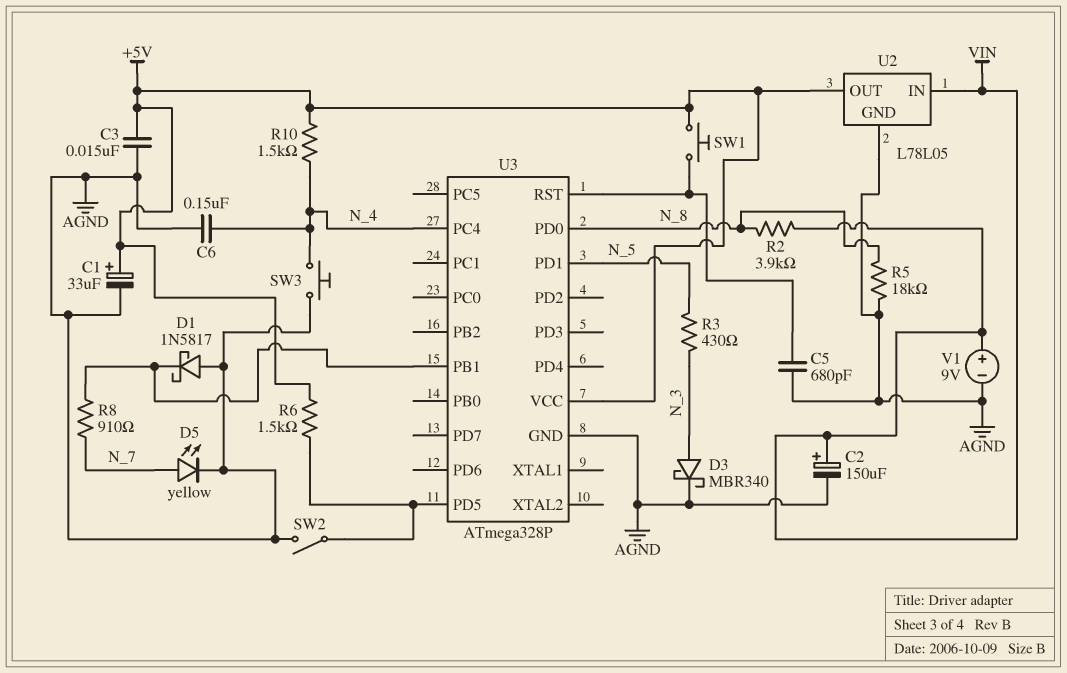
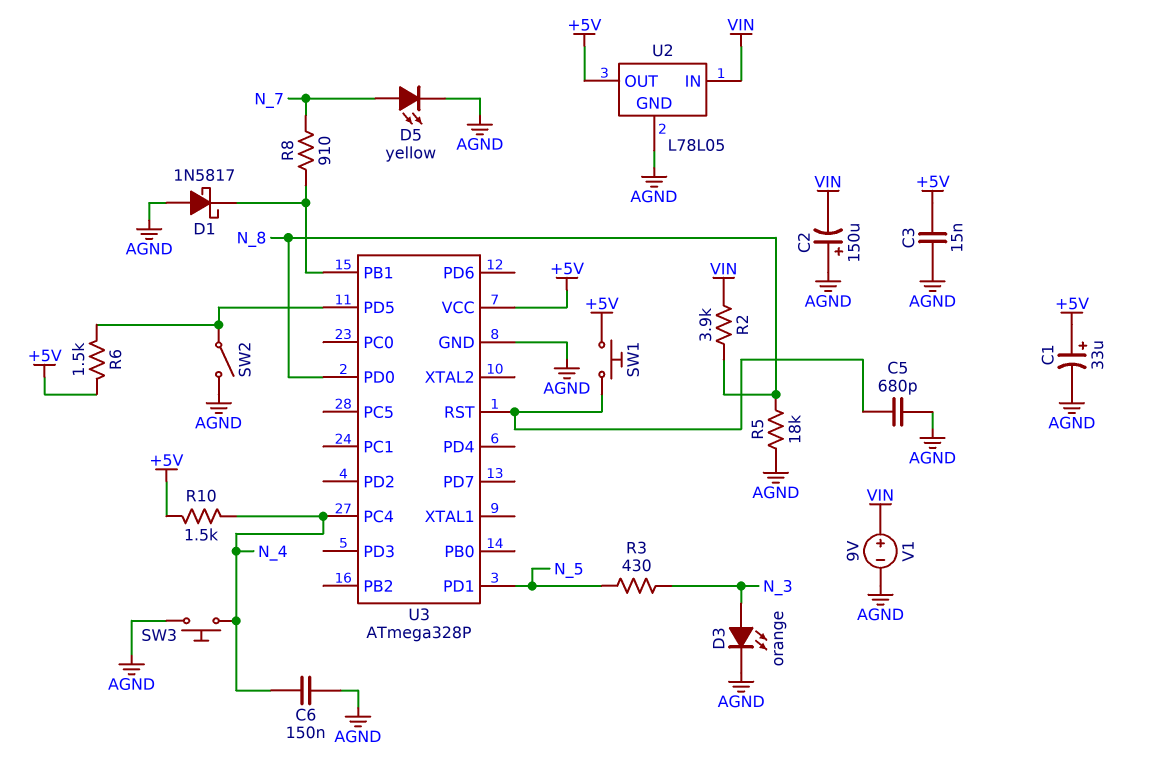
C2: 150uF (plus VIN, minus AGND) -> 150uF (plus AGND, minus VIN)
D3: schottky MBR340 (A N_3, K AGND) -> LED orange (A N_3, K AGND)

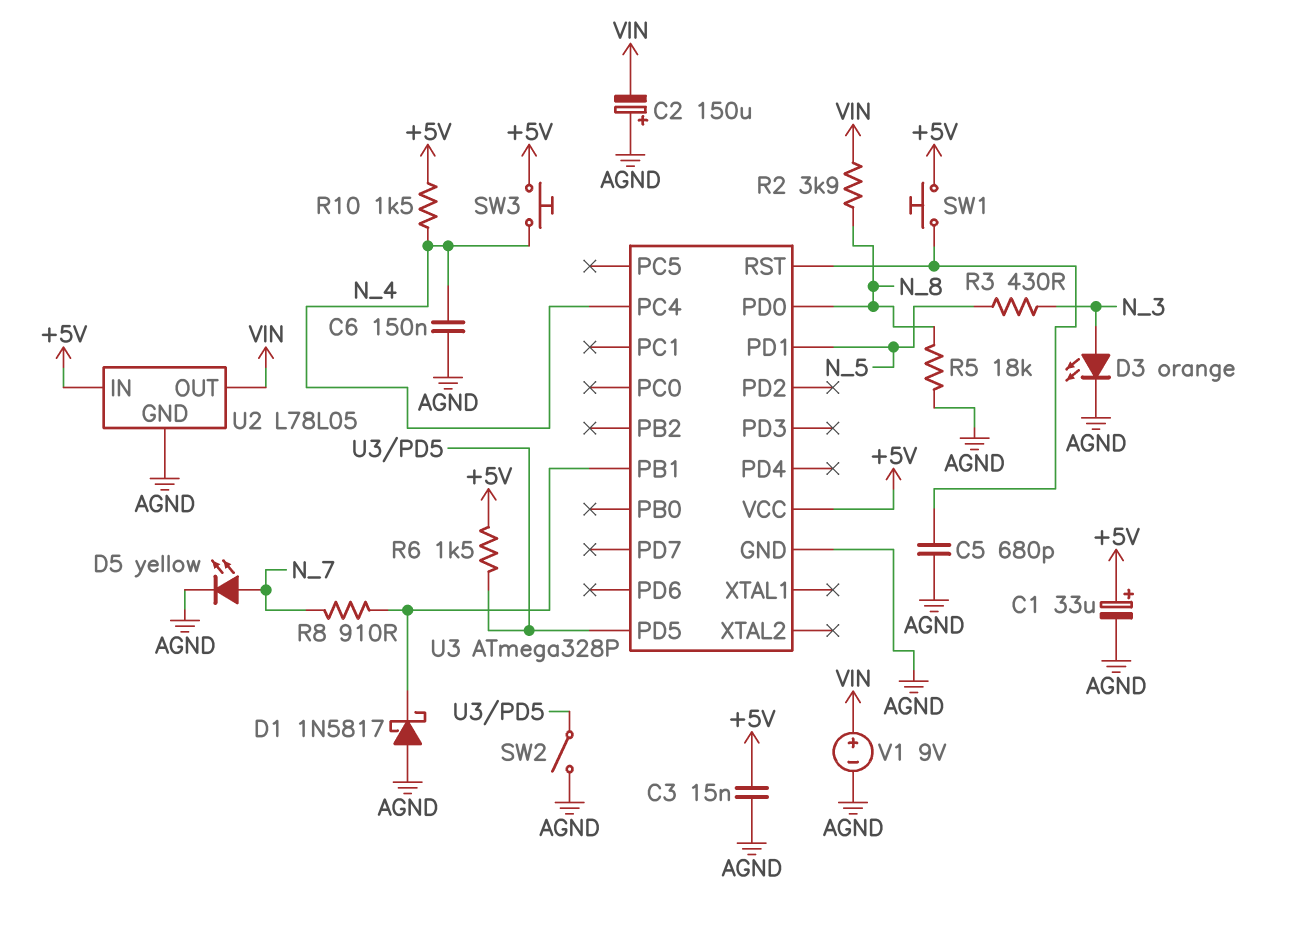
SW3: button (AGND, N_4) -> button (+5V, N_4)
U2 pin IN: VIN -> +5V
U2 pin OUT: +5V -> VIN

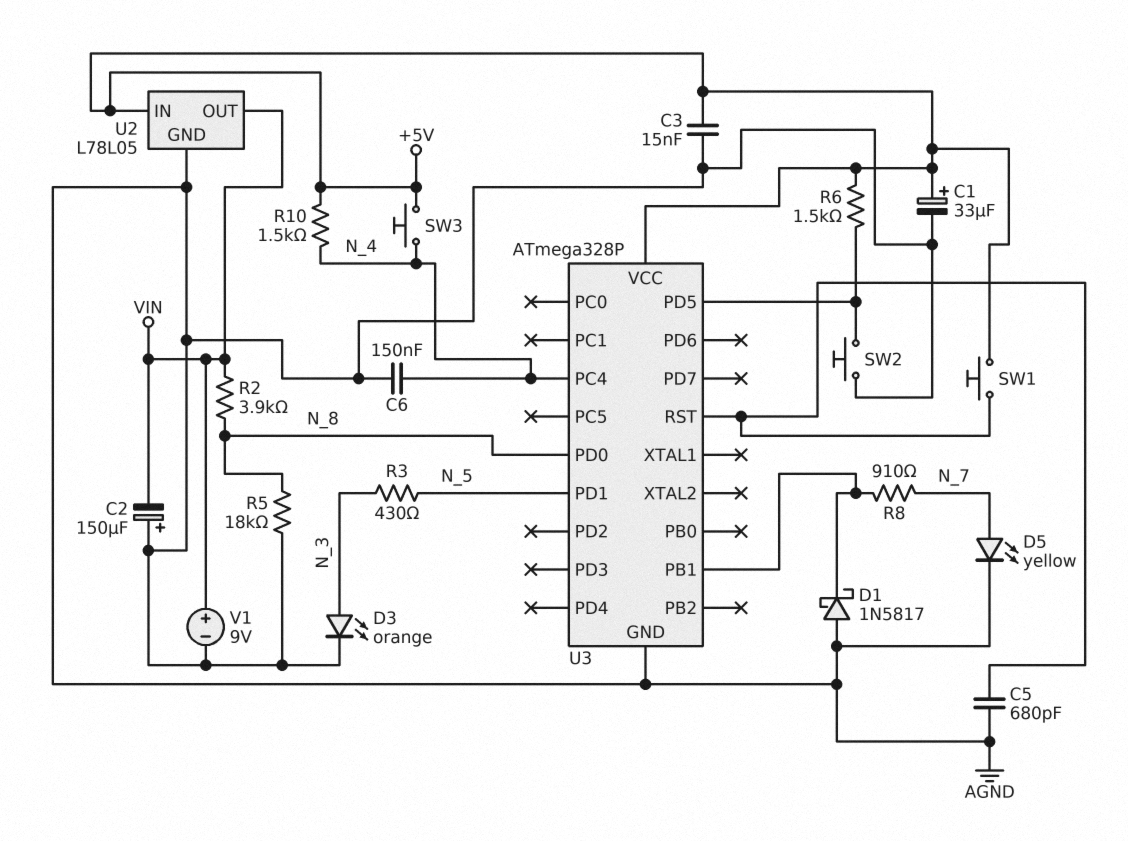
SW2: switch (AGND, U3/PD5) -> button (AGND, U3/PD5)

